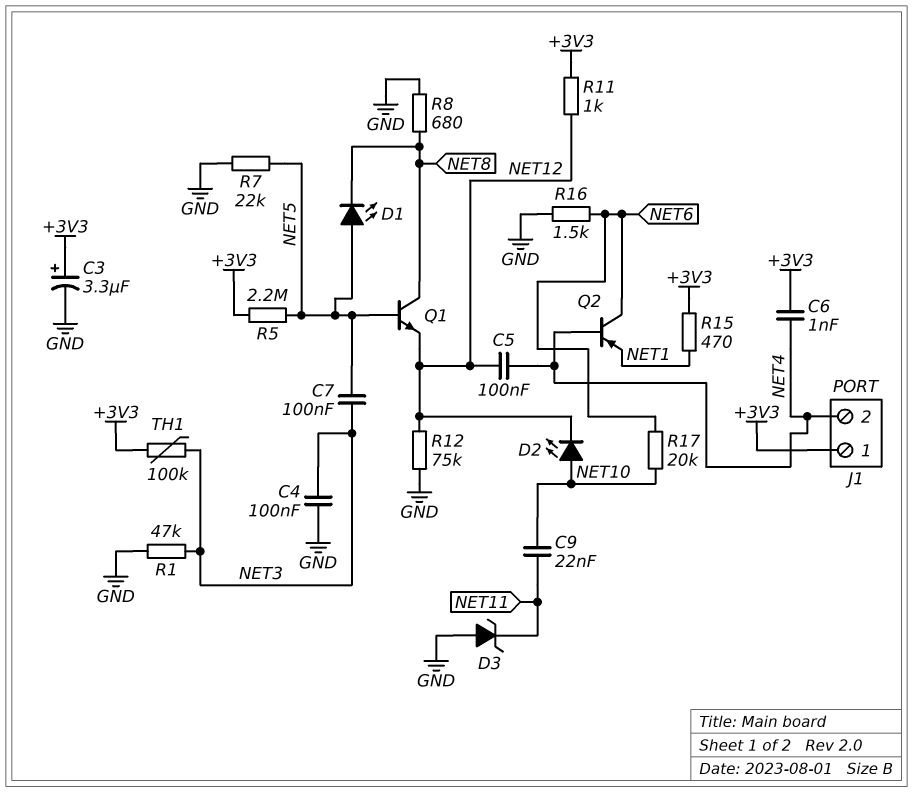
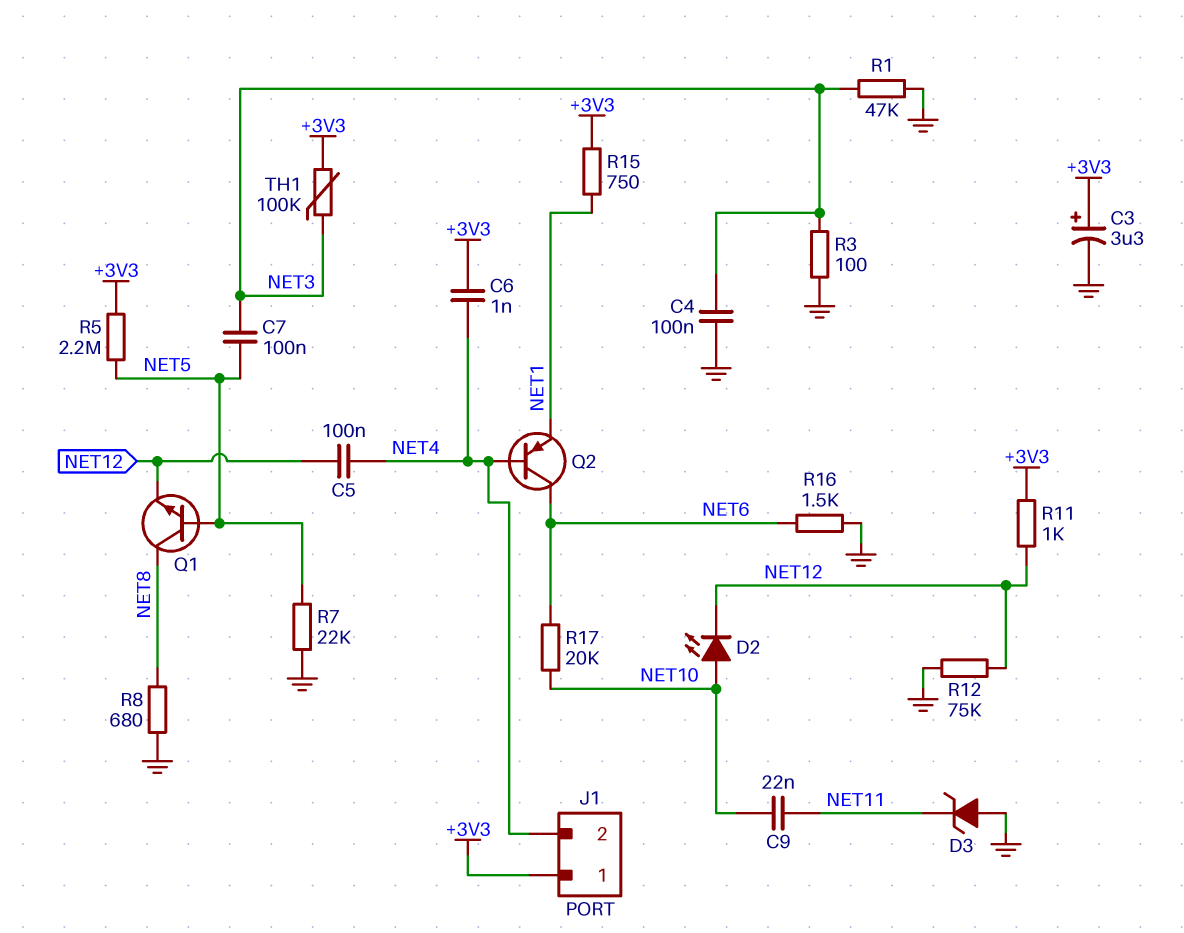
D1: LED (A NET5, K NET8) -> none
R3: none -> 100 (GND, NET3)
R15: 470 (+3V3, NET1) -> 750 (+3V3, NET1)

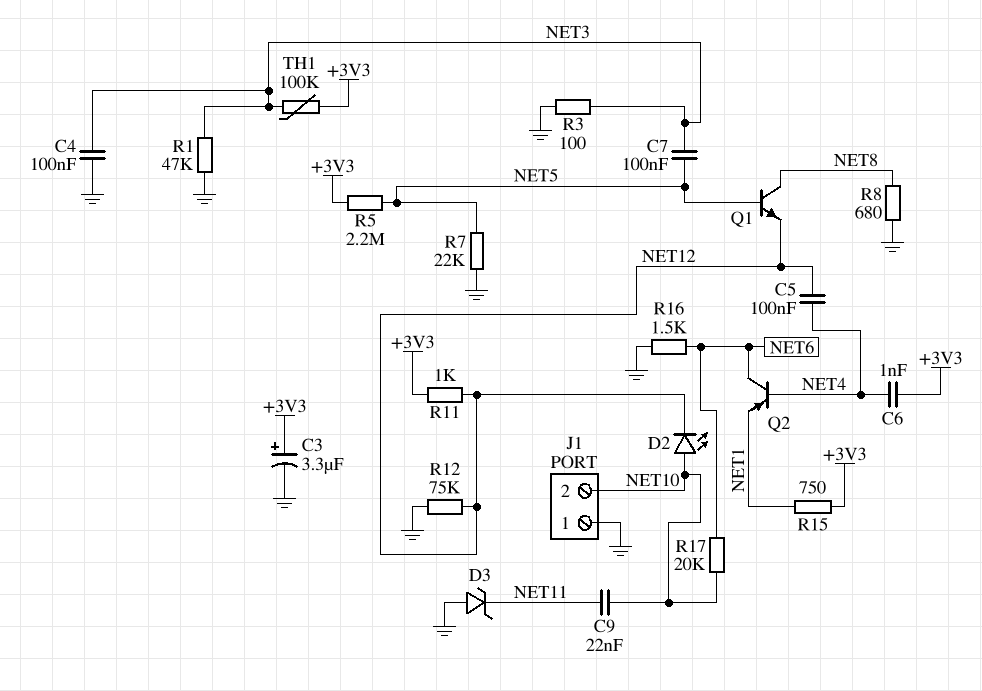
J1 pin 1: +3V3 -> GND
J1 pin 2: NET4 -> NET10

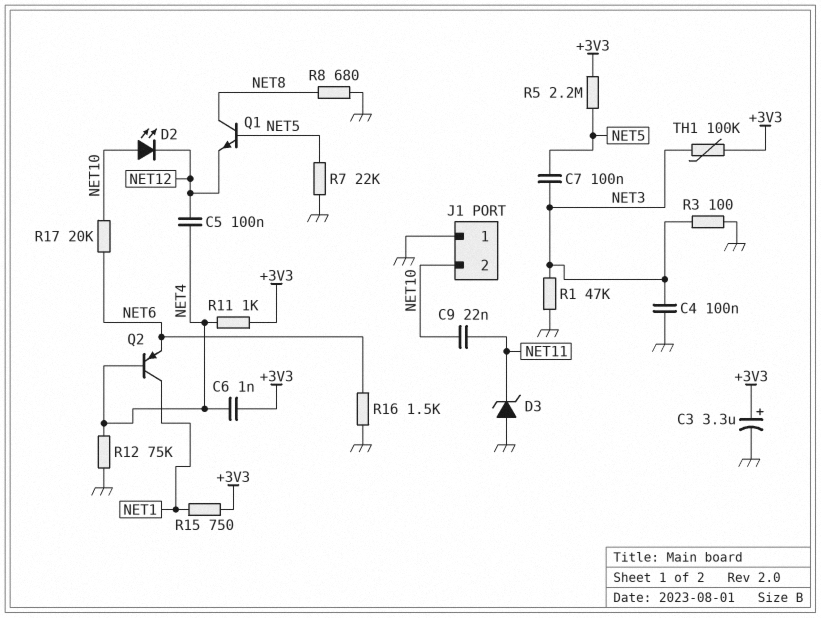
Q2: PNP (B NET4, C NET6, E NET1) -> PNP (B NET4, C NET1, E NET6)
R11: 1k (+3V3, NET12) -> 1k (+3V3, NET4)
R12: 75k (GND, NET12) -> 75k (GND, NET4)

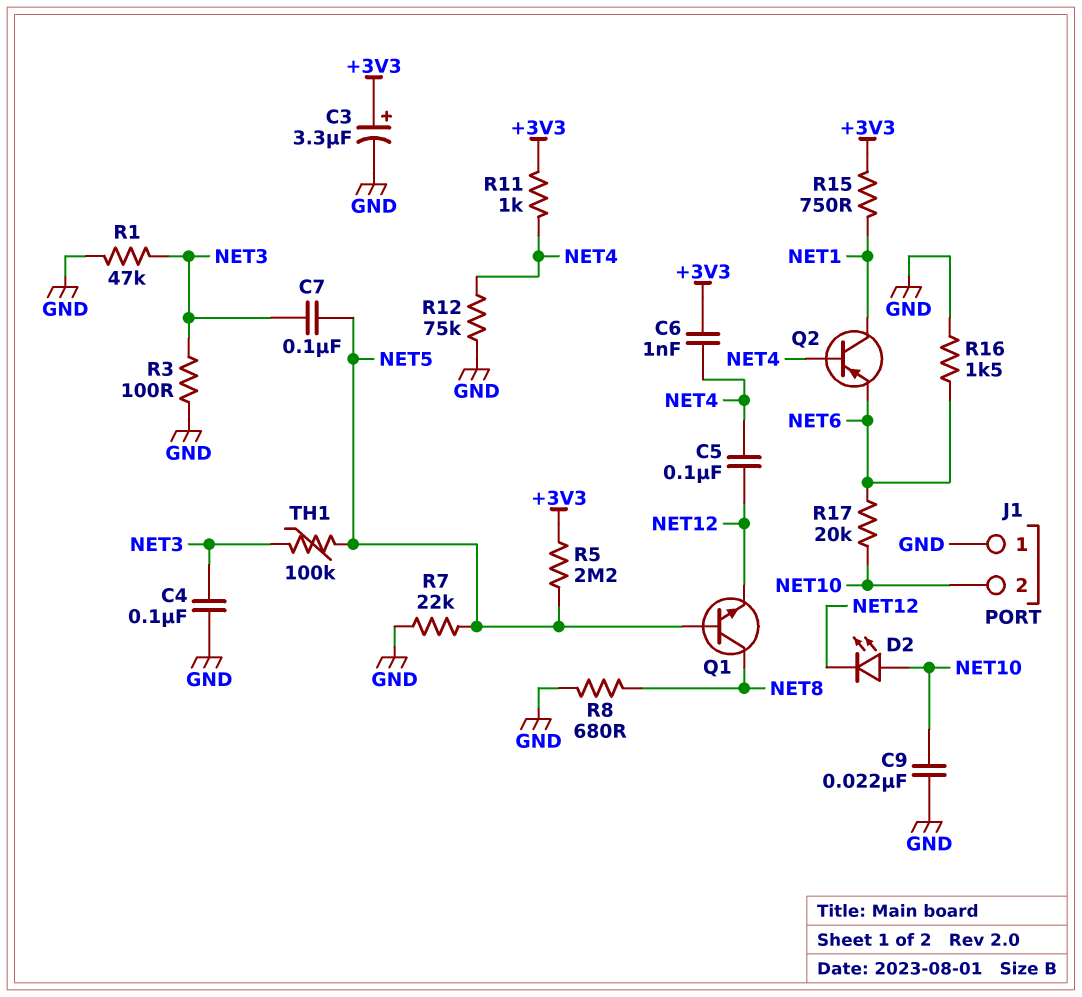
C9: 22nF (NET10, NET11) -> 22nF (GND, NET10)
D3: zener (A GND, K NET11) -> none
TH1: 100k (+3V3, NET3) -> 100k (NET3, NET5)

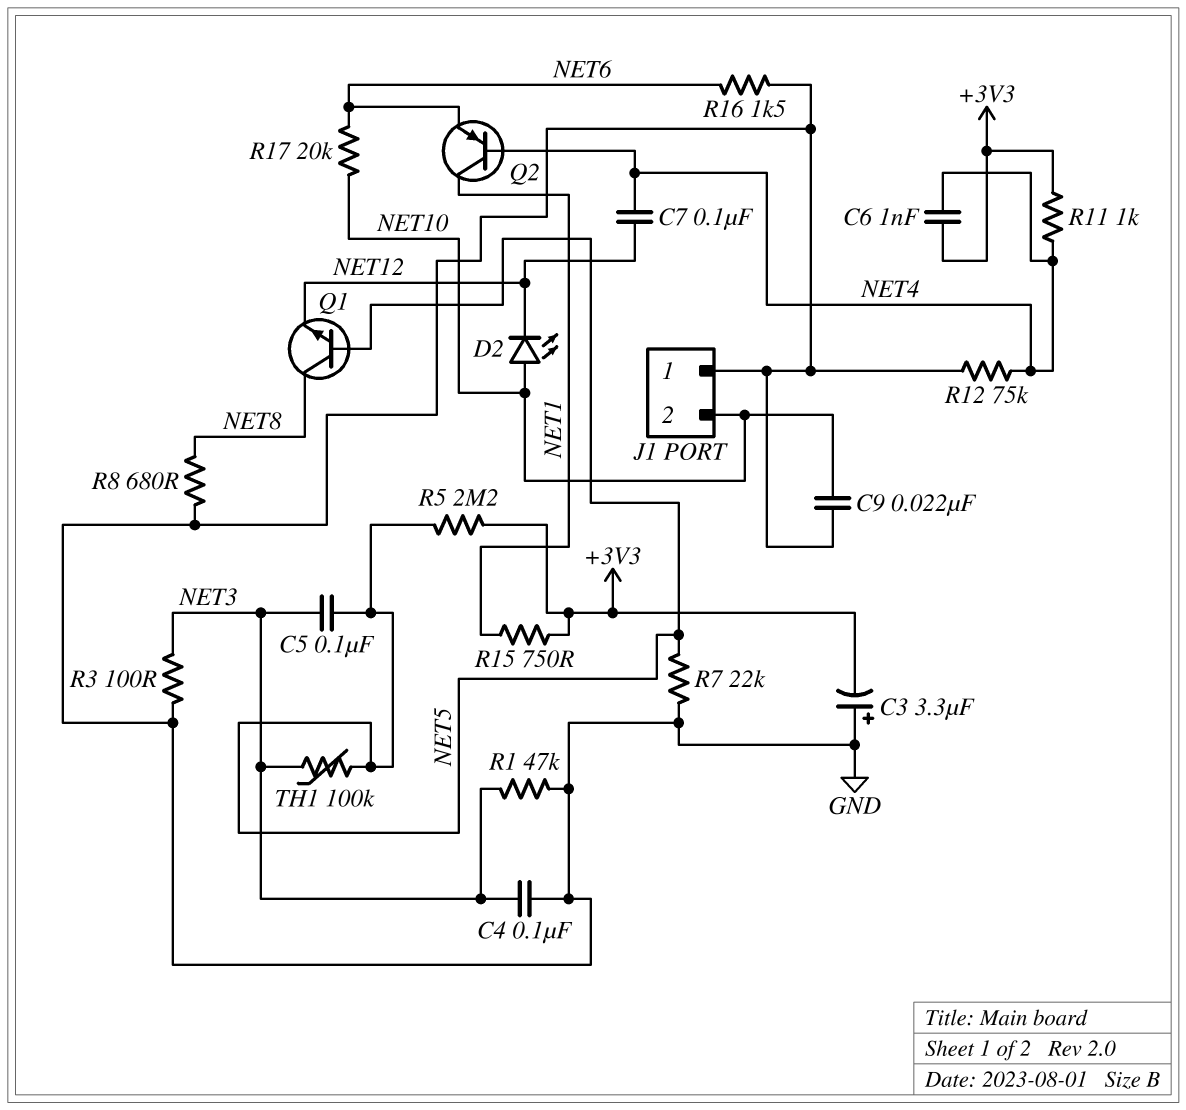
C3: 3.3uF (plus +3V3, minus GND) -> 3.3uF (plus GND, minus +3V3)
C5: 100nF (NET4, NET12) -> 100nF (NET3, NET5)
C7: 100nF (NET3, NET5) -> 100nF (NET4, NET12)

